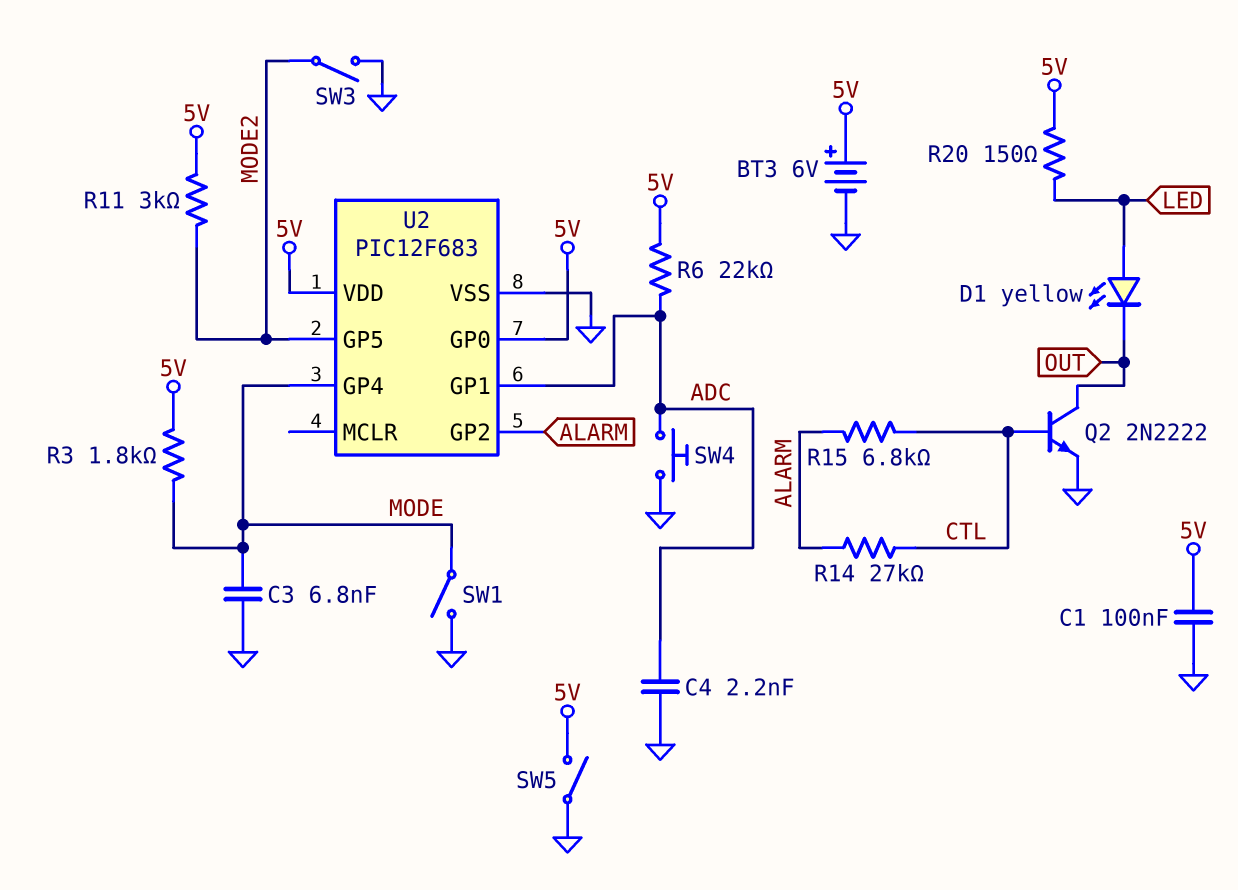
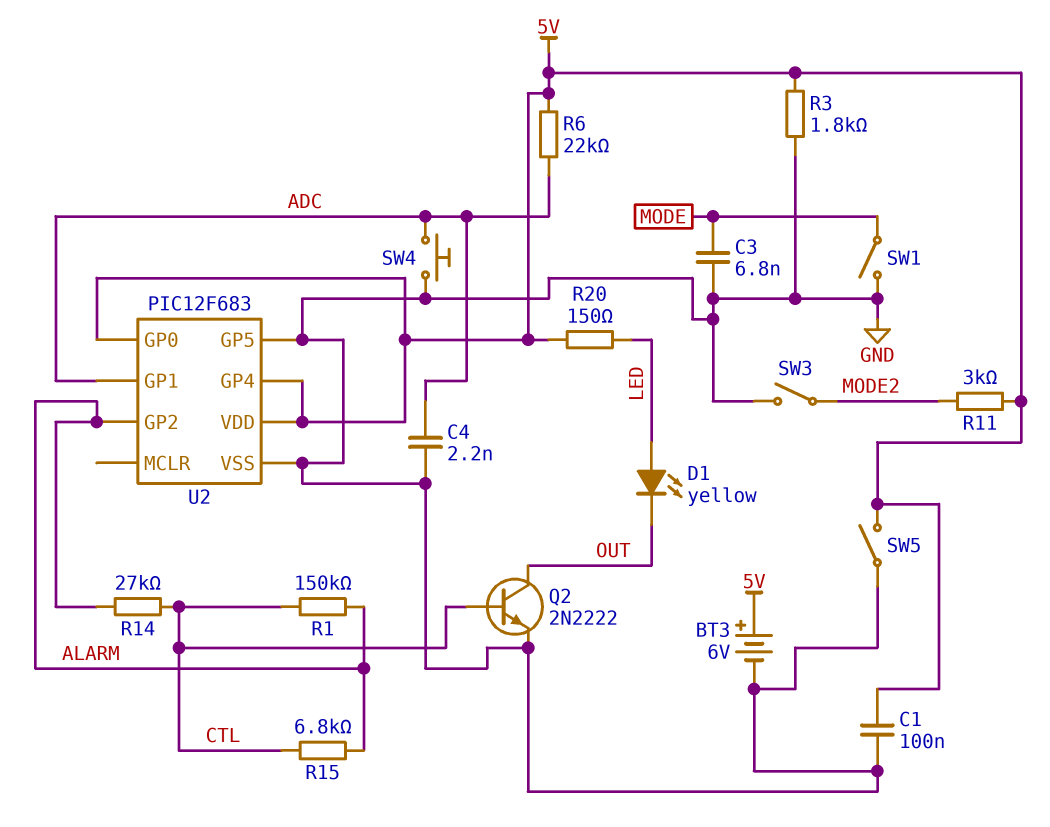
R1: none -> 150k (ALARM, CTL)
R3: 1.8k (5V, MODE) -> 1.8k (5V, GND)
U2 pin GP4: MODE -> 5V
U2 pin GP5: MODE2 -> GND

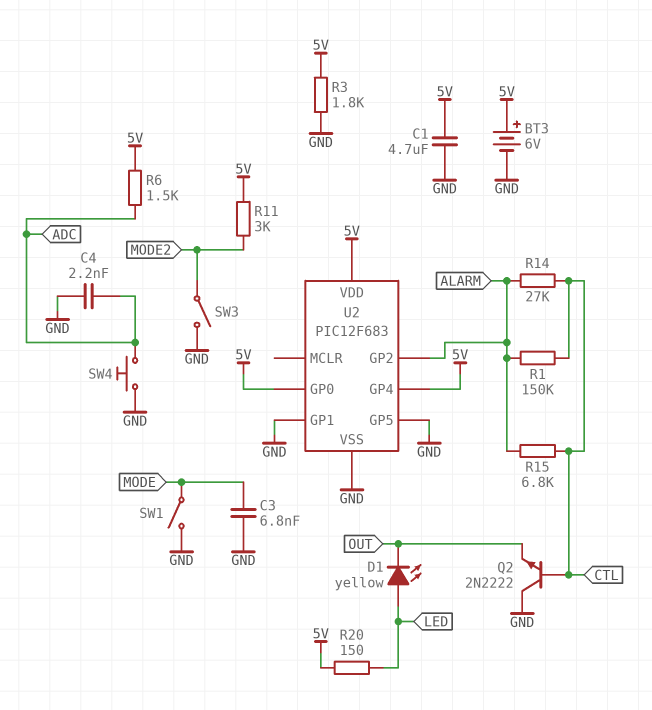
C1: 100nF (5V, GND) -> 4.7uF (5V, GND)
Q2: NPN 2N2222 (B CTL, C OUT, E GND) -> NPN 2N2222 (B CTL, C GND, E OUT)
R6: 22k (5V, ADC) -> 1.5k (5V, ADC)
SW5: switch (5V, GND) -> none
U2 pin GP1: ADC -> GND

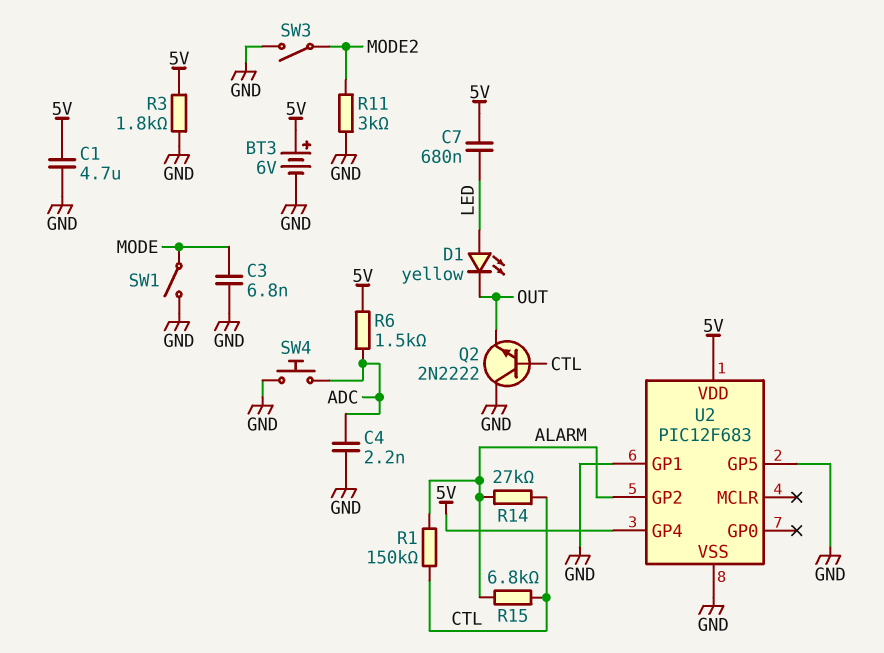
C7: none -> 680nF (5V, LED)
R11: 3k (5V, MODE2) -> 3k (GND, MODE2)
R20: 150 (5V, LED) -> none
U2 pin GP0: 5V -> none

